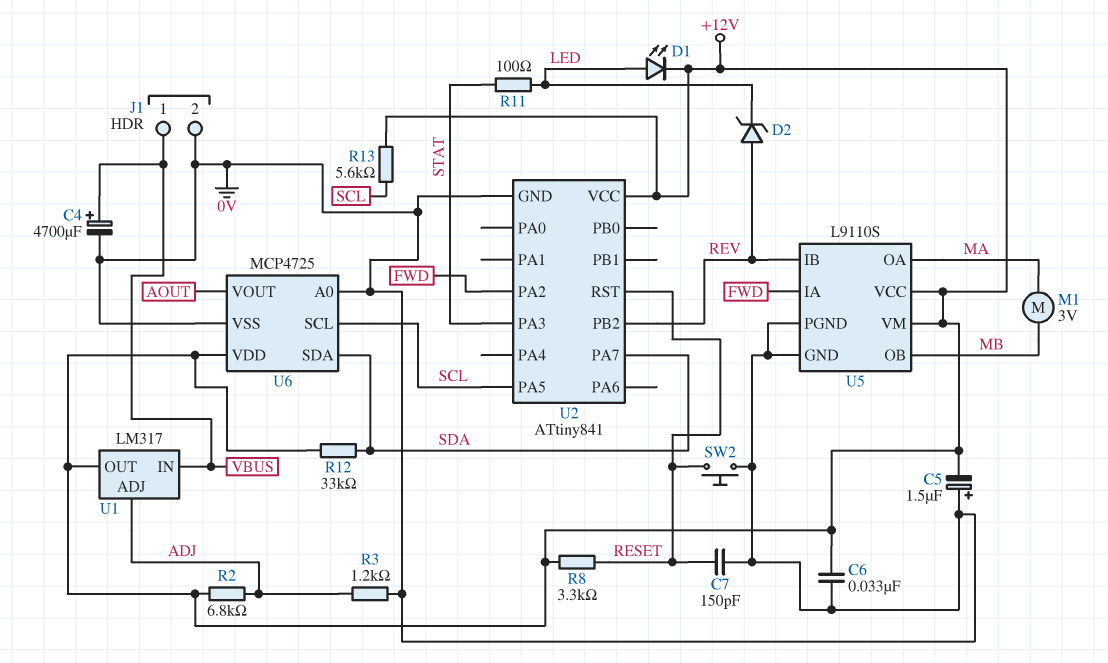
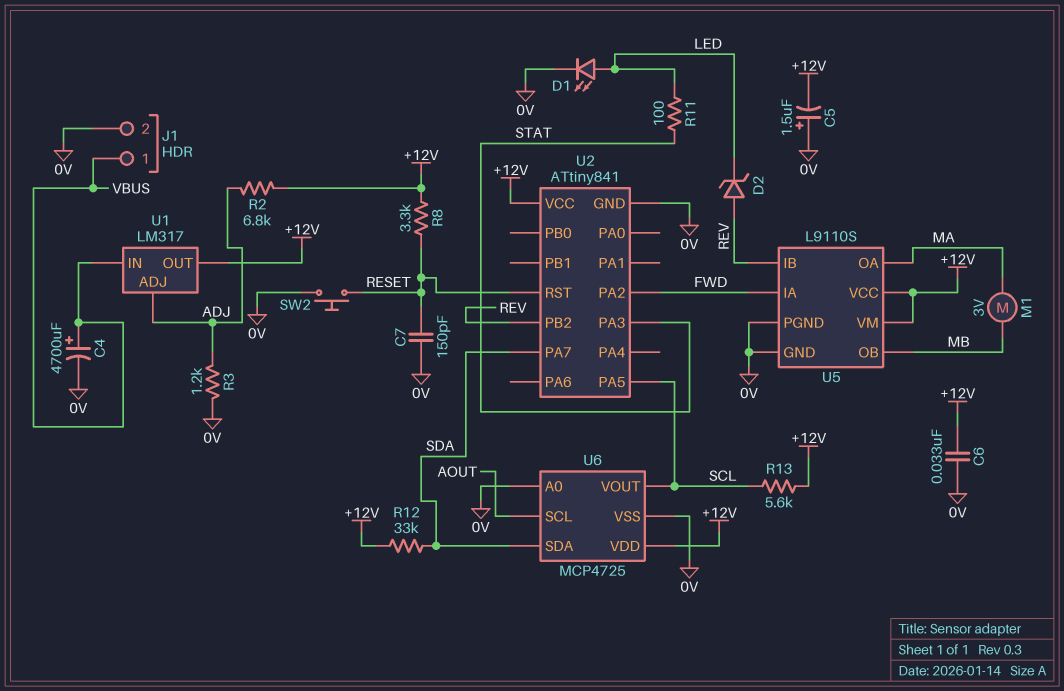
D1: LED (A LED, K +12V) -> LED (A LED, K 0V)
U6 pin SCL: SCL -> AOUT
U6 pin VOUT: AOUT -> SCL

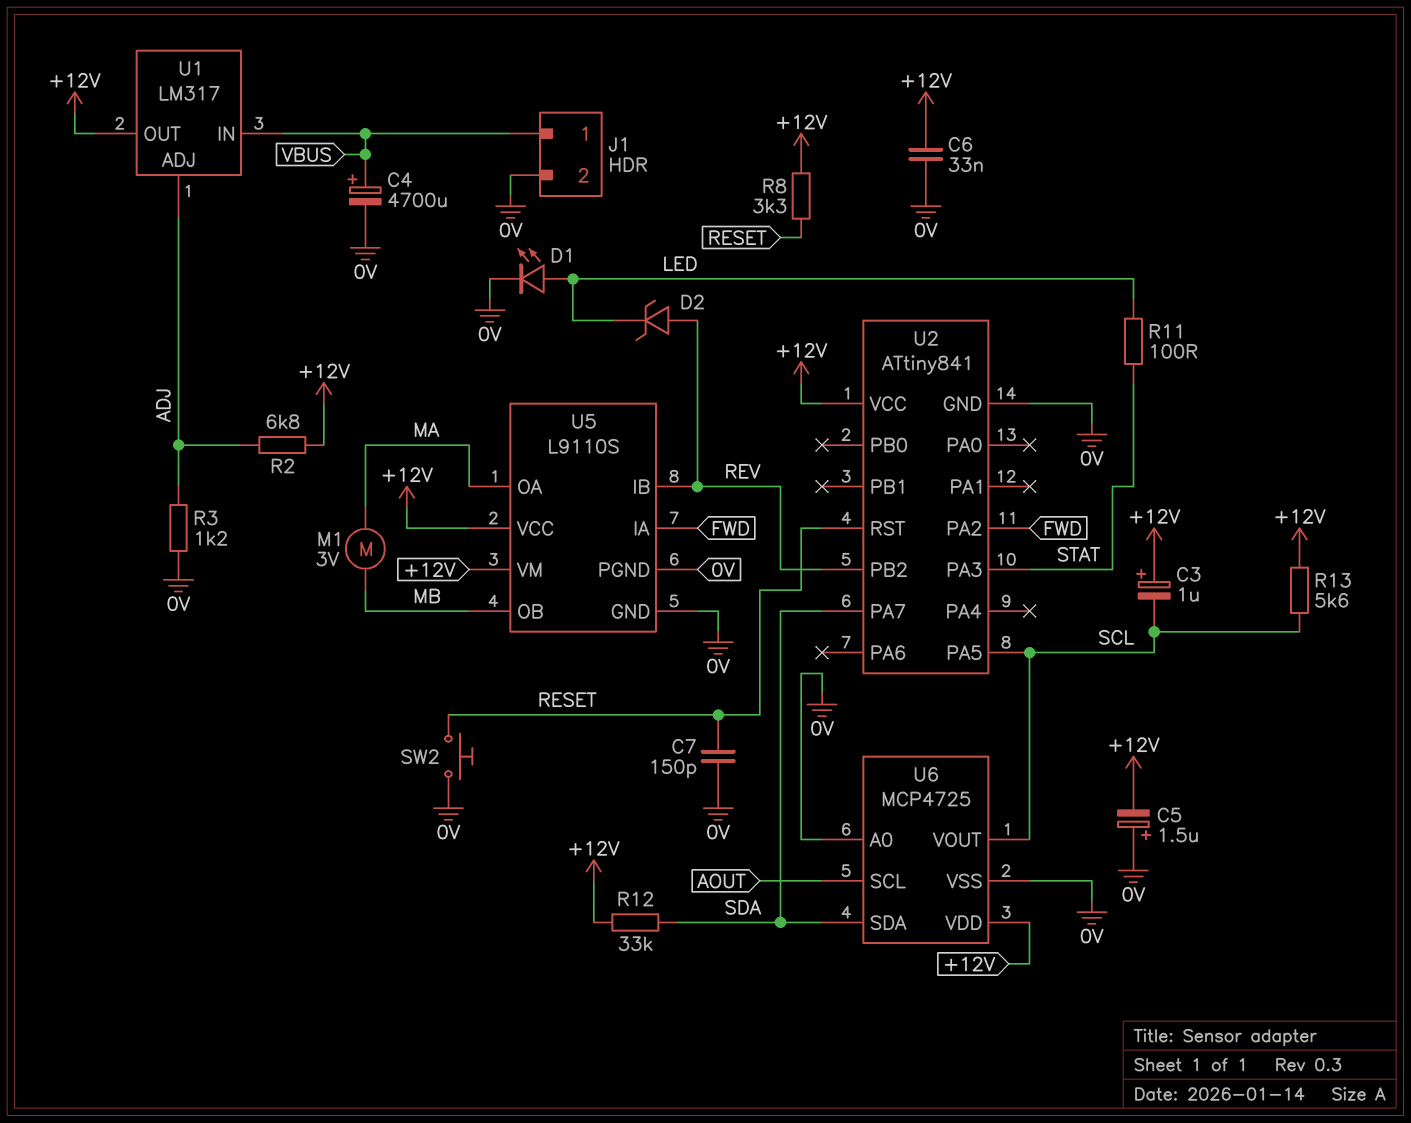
C3: none -> 1uF (plus +12V, minus SCL)

